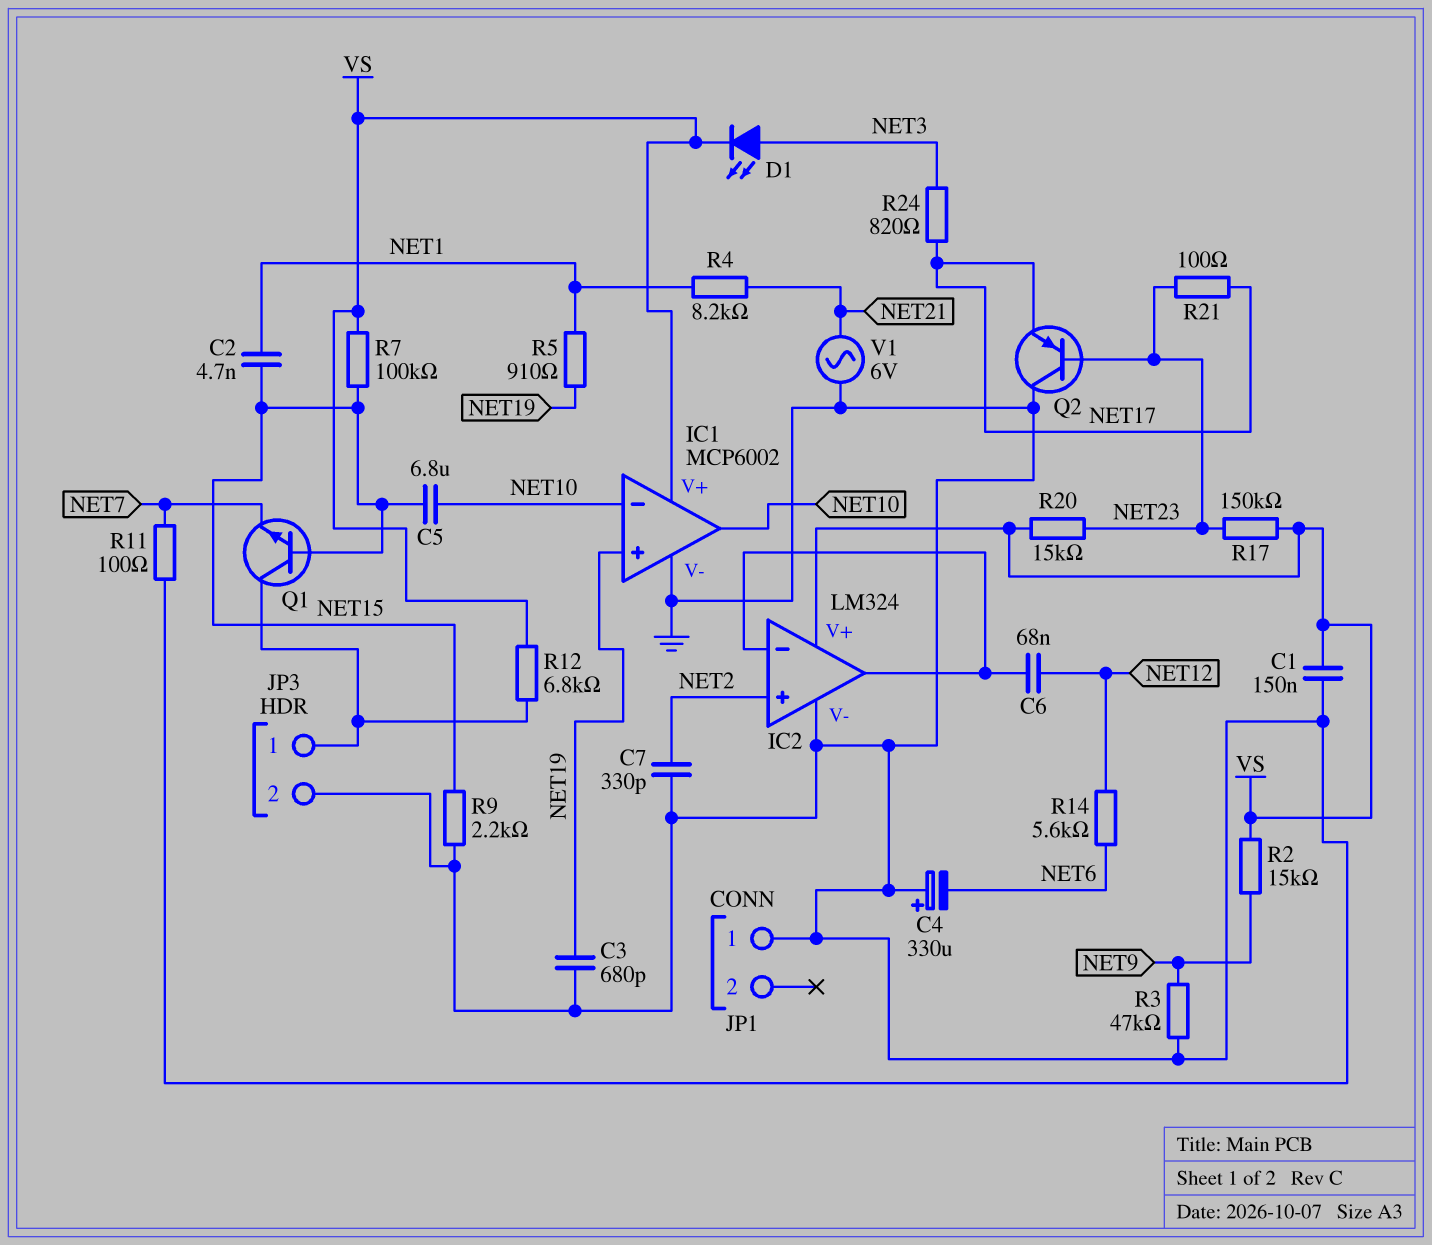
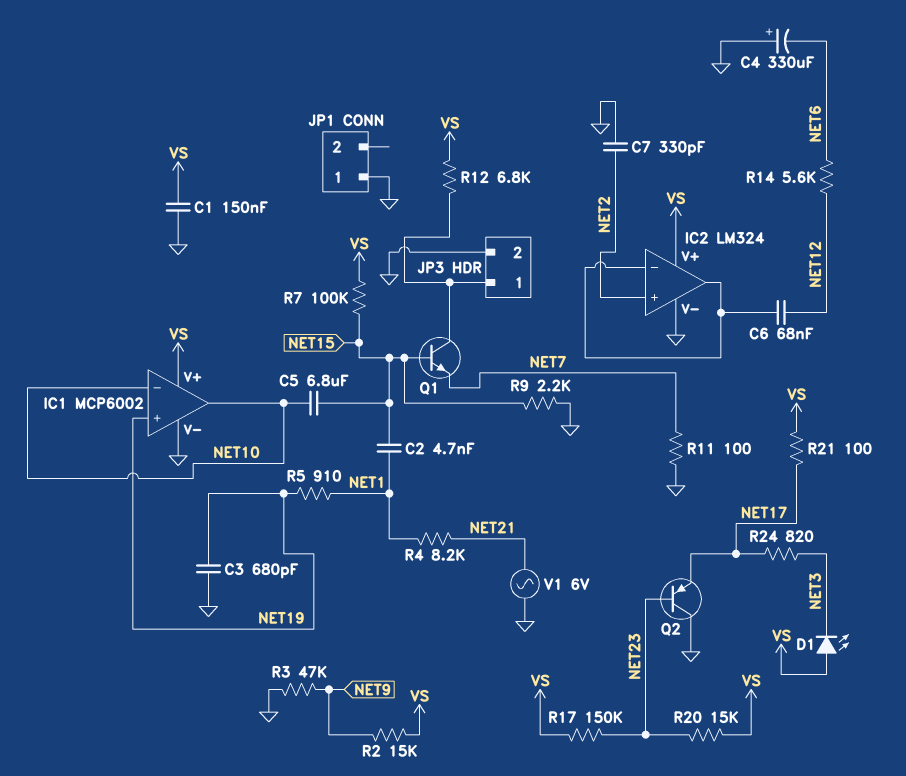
D1: LED (A NET3, K VS) -> LED (A VS, K NET3)
R21: 100 (NET17, NET23) -> 100 (NET17, VS)

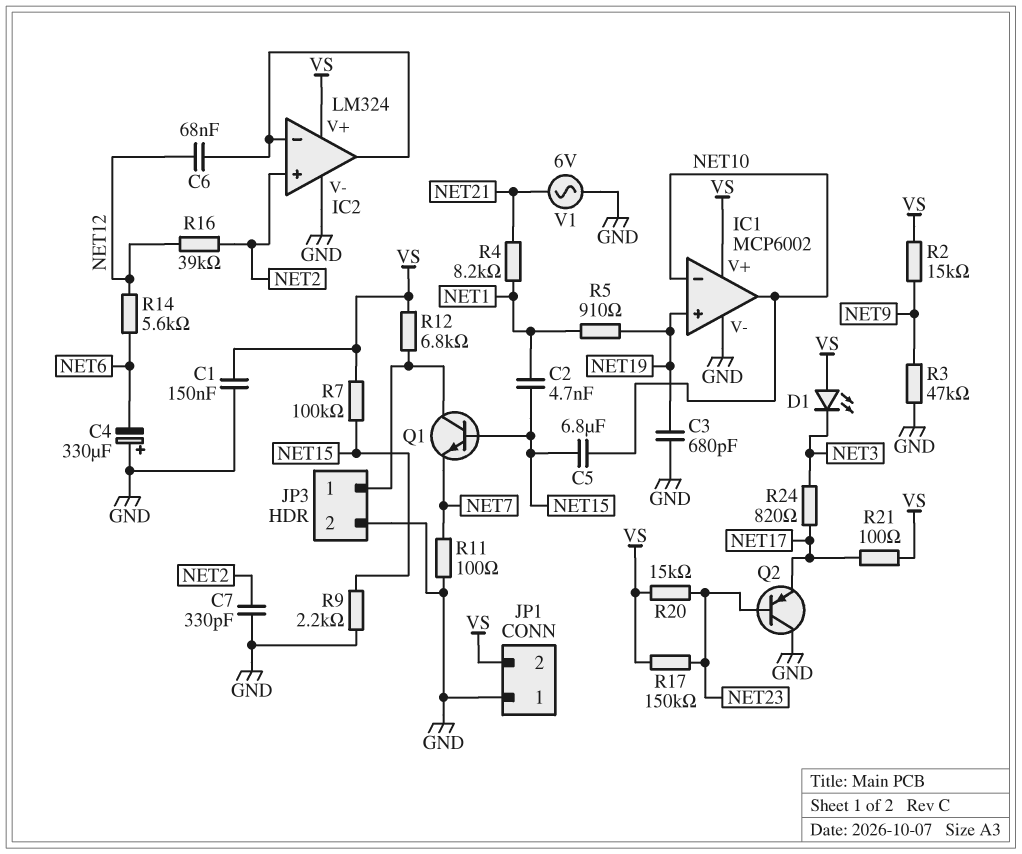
JP1 pin 2: none -> VS
R16: none -> 39k (NET2, NET12)

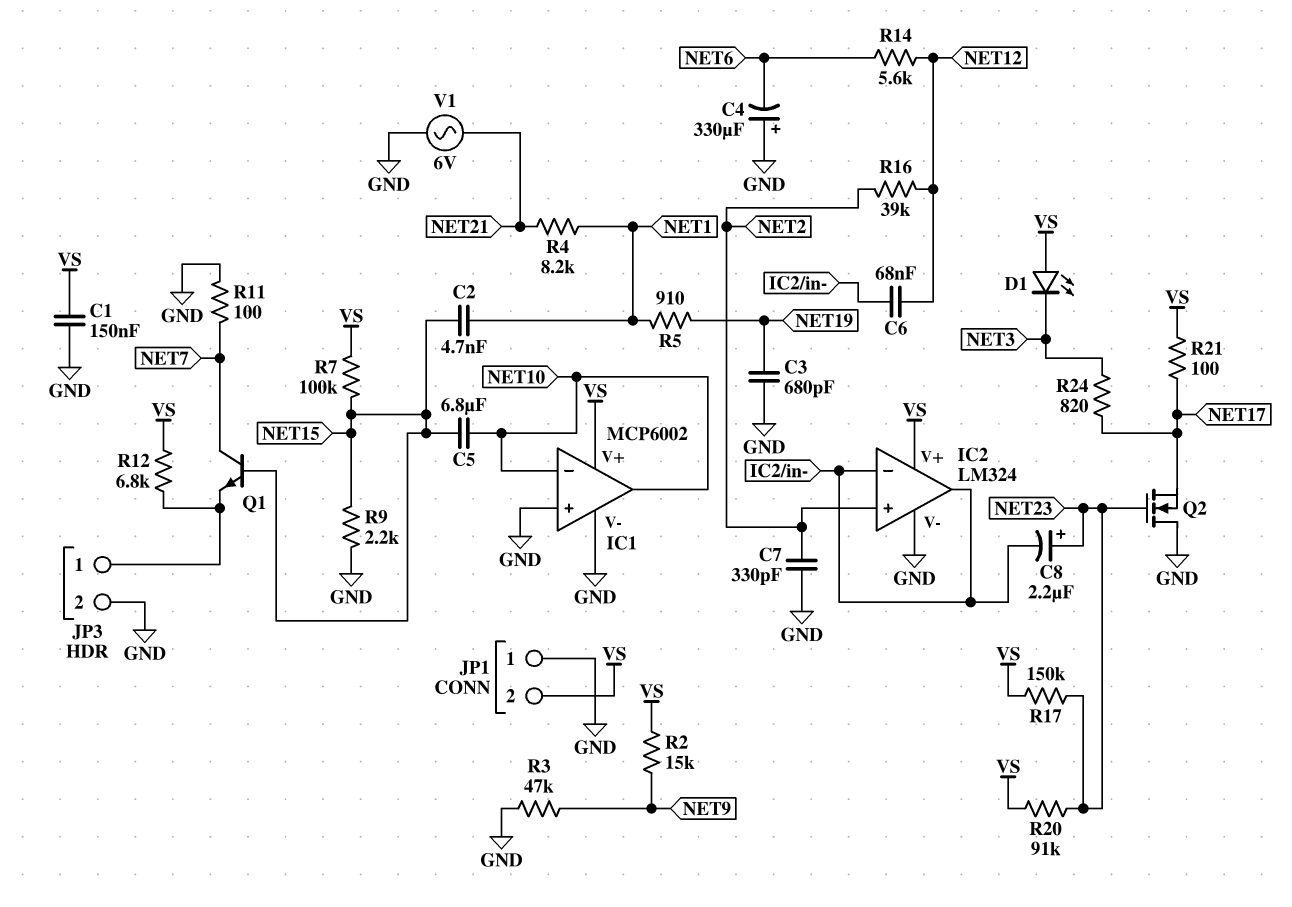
C8: none -> 2.2uF (plus NET23, minus IC2/in-)
IC1 pin in+: NET19 -> GND
Q1: NPN (B NET15, C JP3/1, E NET7) -> NPN (B NET15, C NET7, E JP3/1)
Q2: PNP (B NET23, C GND, E NET17) -> NMOS (G NET23, D GND, S NET17)
R20: 15k (NET23, VS) -> 91k (NET23, VS)

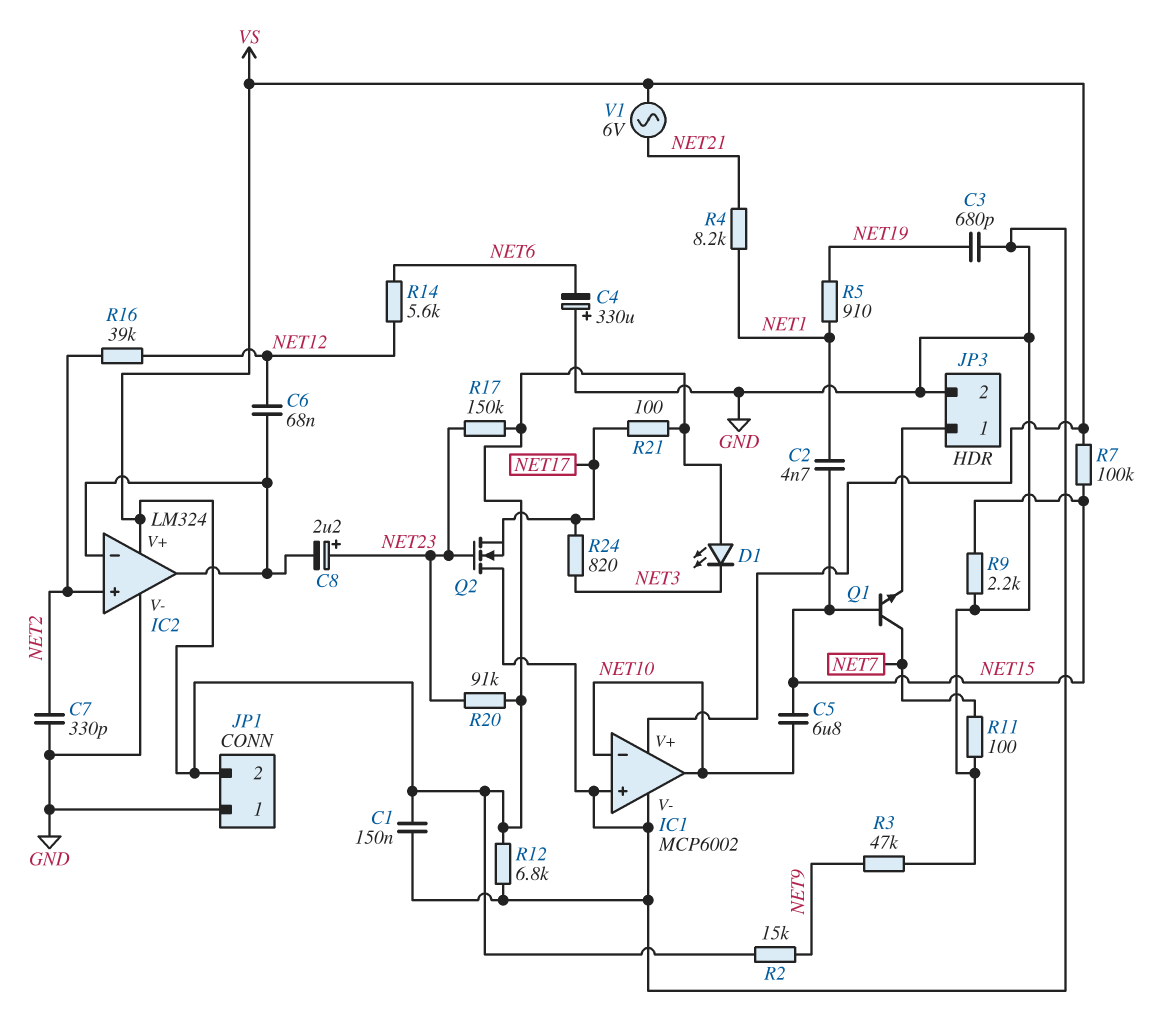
R12: 6.8k (JP3/1, VS) -> 6.8k (GND, VS)
V1: AC 6V (GND, NET21) -> AC 6V (NET21, VS)

